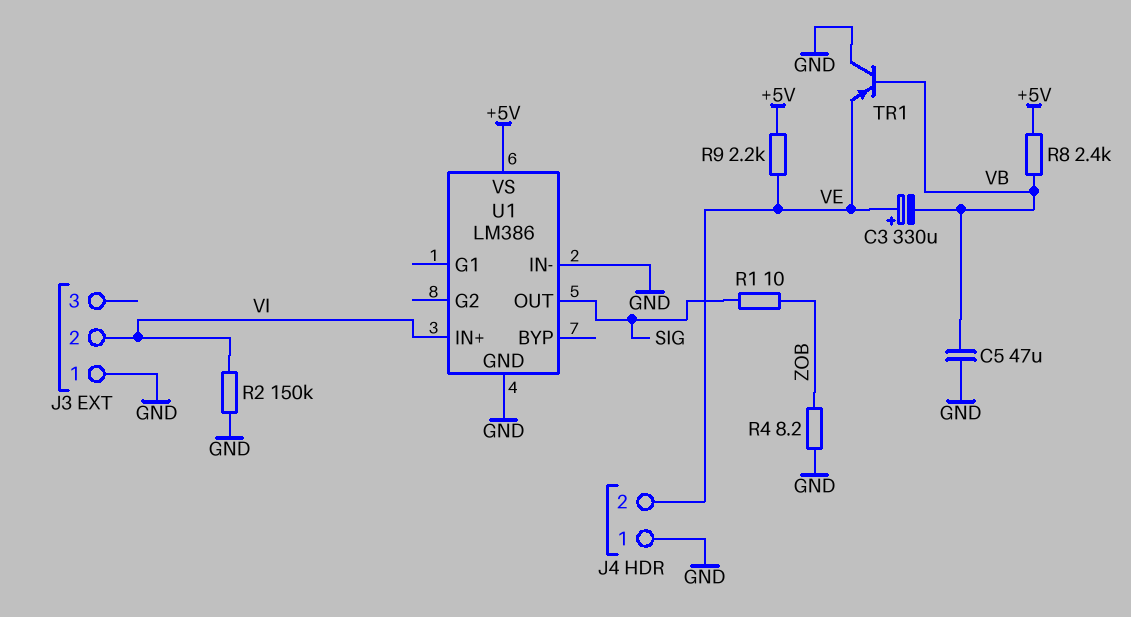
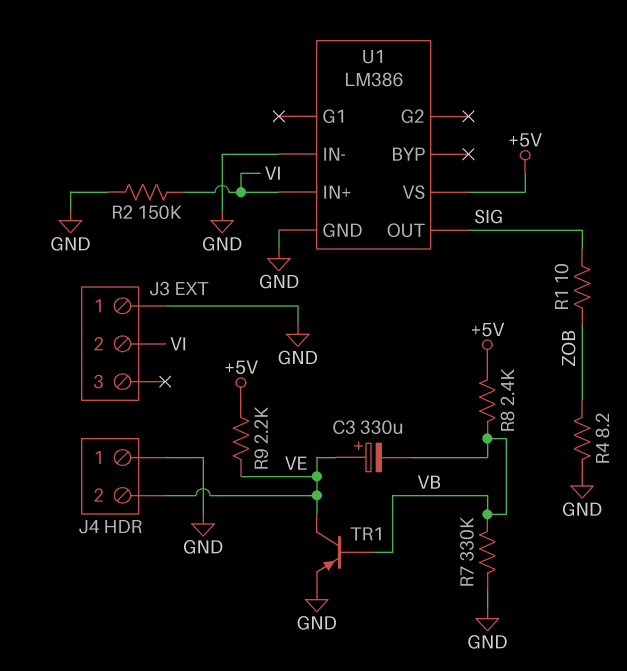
C5: 47uF (GND, VB) -> none
R7: none -> 330k (GND, VB)
TR1: PNP (B VB, C GND, E VE) -> PNP (B VB, C VE, E GND)

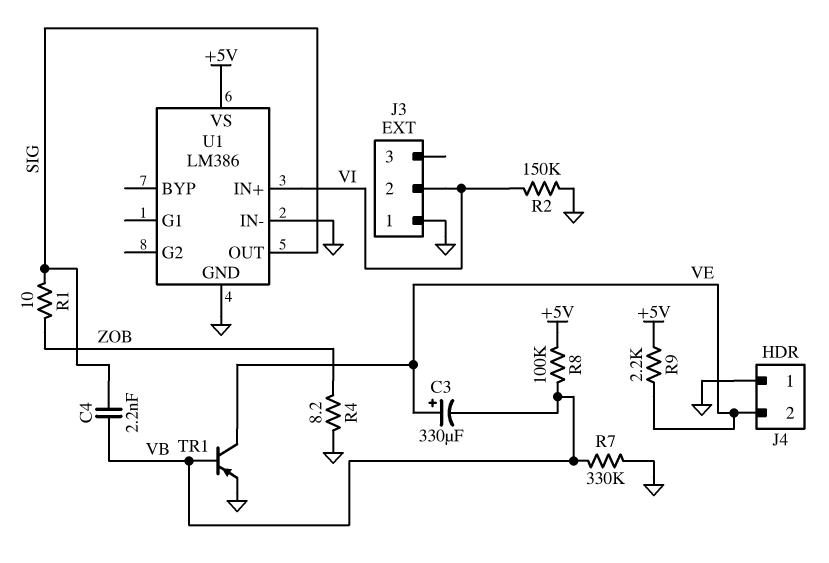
C4: none -> 2.2nF (SIG, VB)
R8: 2.4k (+5V, VB) -> 100k (+5V, VB)

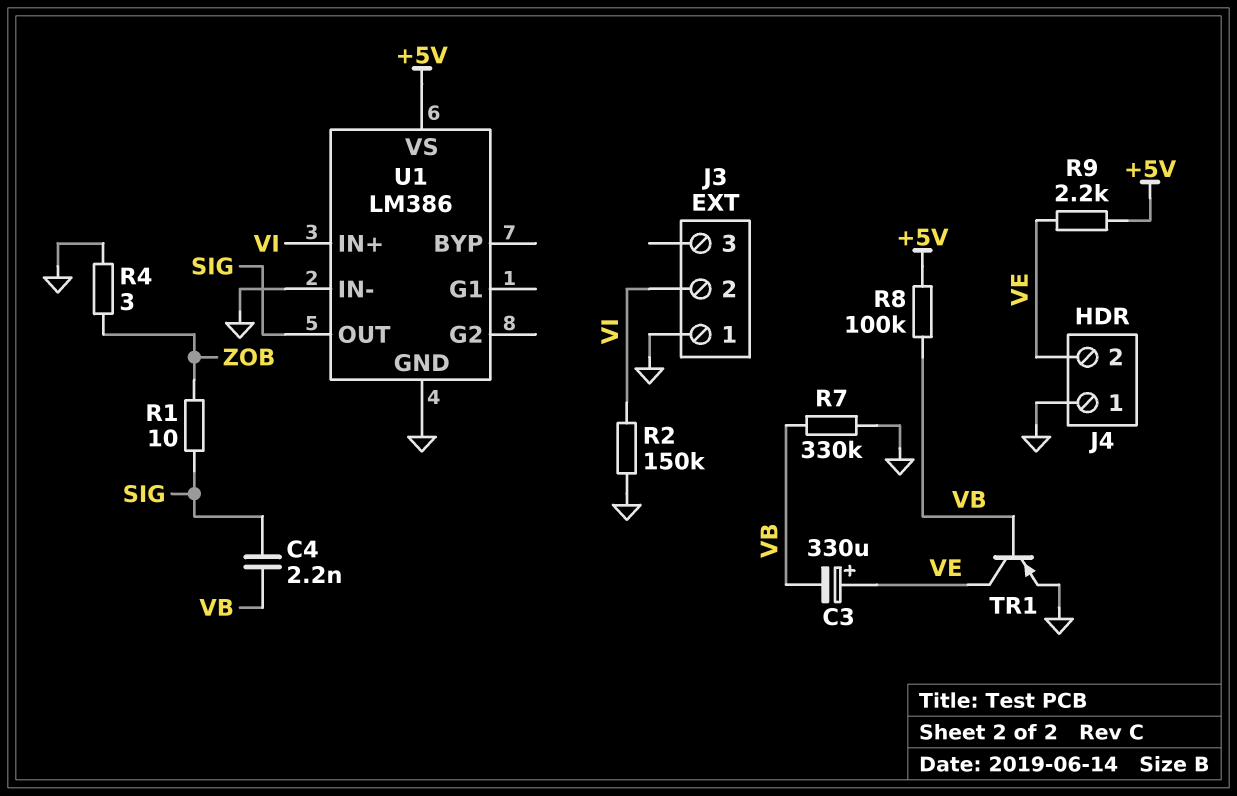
R4: 8.2 (GND, ZOB) -> 3 (GND, ZOB)

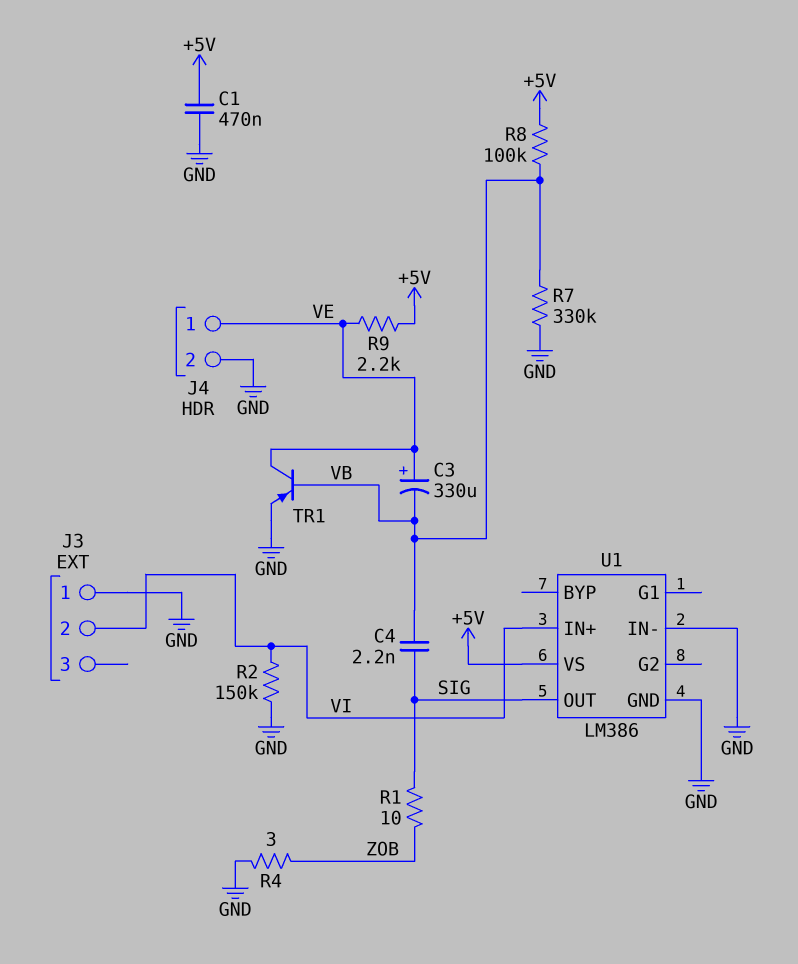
C1: none -> 470nF (+5V, GND)
J4 pin 1: GND -> VE
J4 pin 2: VE -> GND

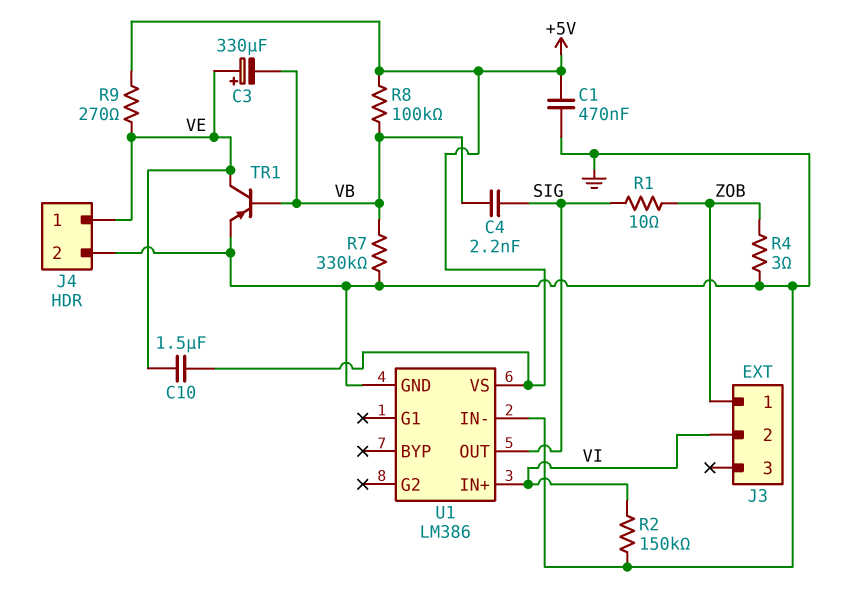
C10: none -> 1.5uF (+5V, VE)
J3 pin 1: GND -> ZOB
R9: 2.2k (+5V, VE) -> 270 (+5V, VE)

